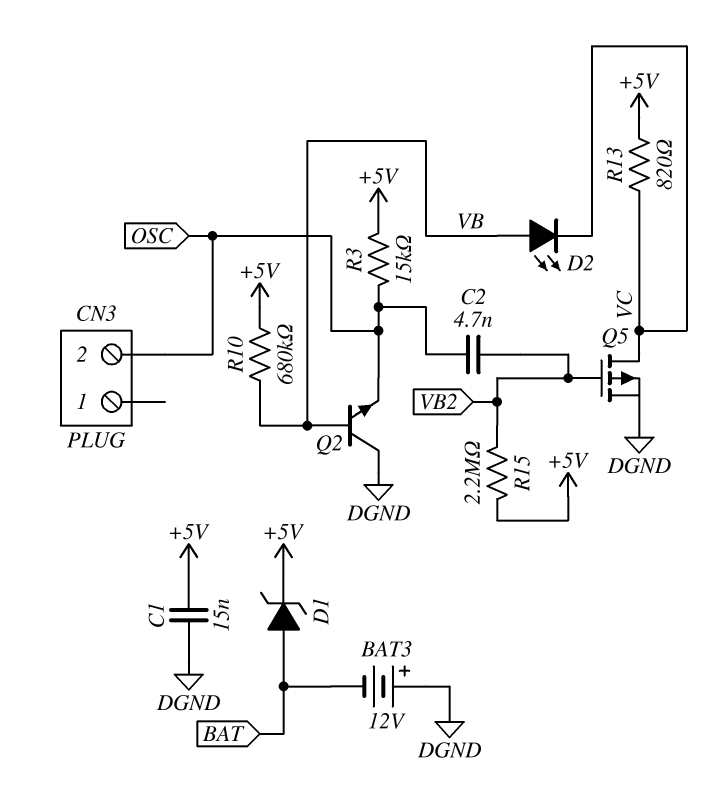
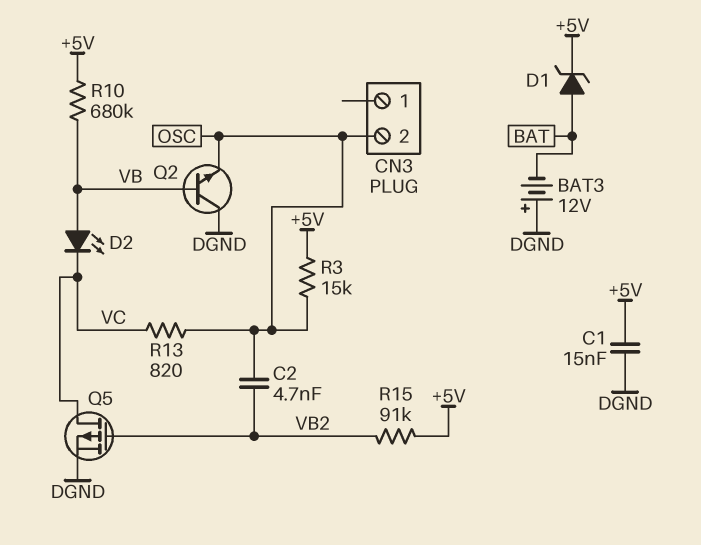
R13: 820 (+5V, VC) -> 820 (OSC, VC)
R15: 2.2M (+5V, VB2) -> 91k (+5V, VB2)

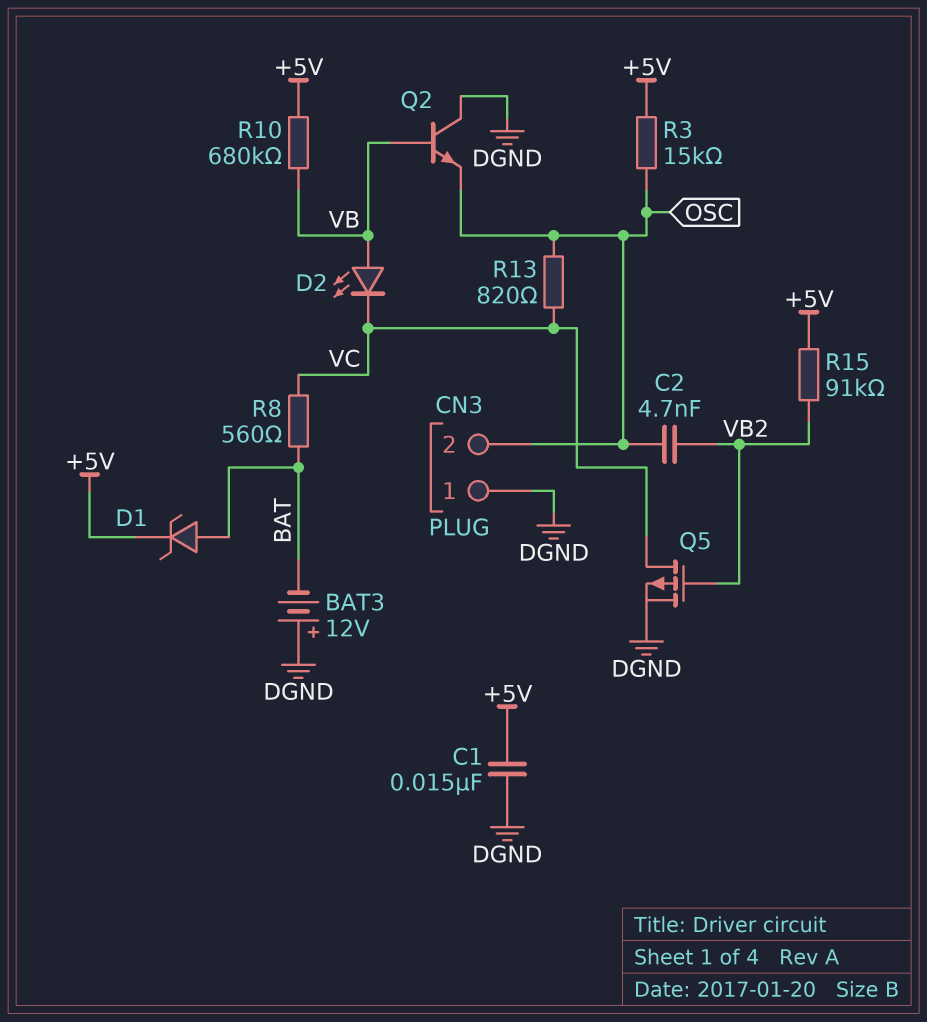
CN3 pin 1: none -> DGND
R8: none -> 560 (BAT, VC)

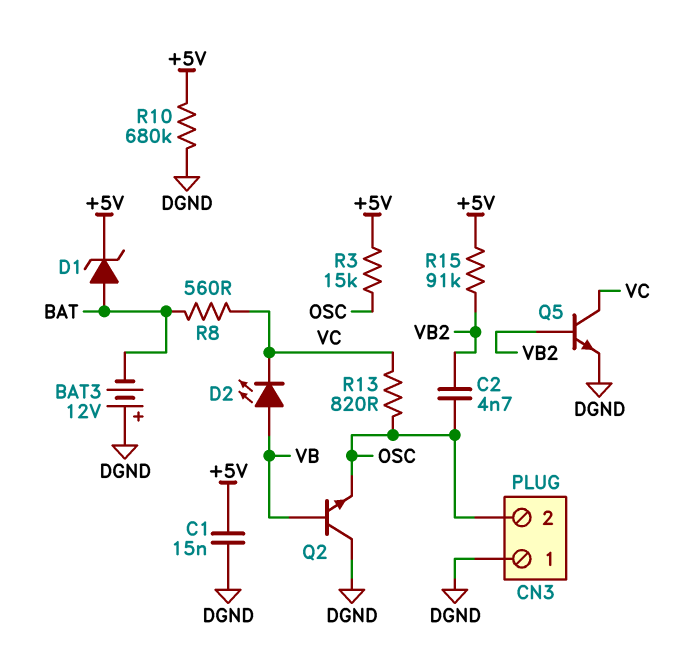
Q5: PMOS (G VB2, D VC, S DGND) -> NPN (B VB2, C VC, E DGND)
R10: 680k (+5V, VB) -> 680k (+5V, DGND)

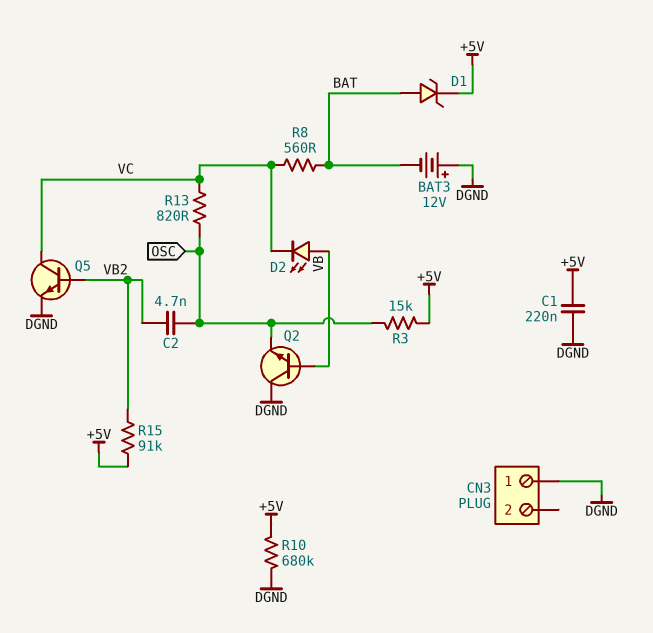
C1: 15nF (+5V, DGND) -> 220nF (+5V, DGND)
CN3 pin 2: OSC -> none

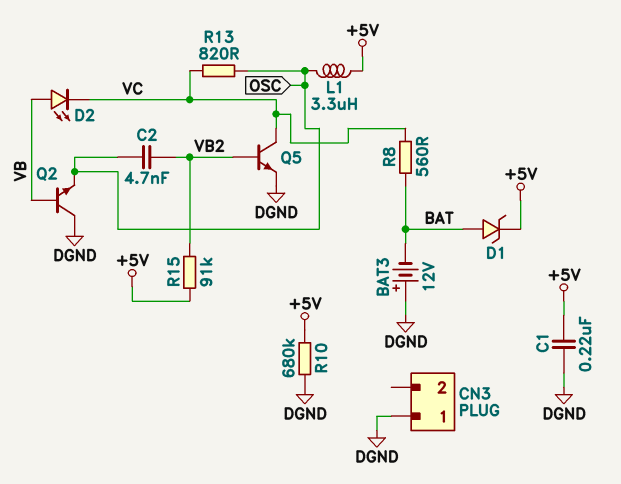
L1: none -> 3.3uH (+5V, OSC)
R3: 15k (+5V, OSC) -> none

